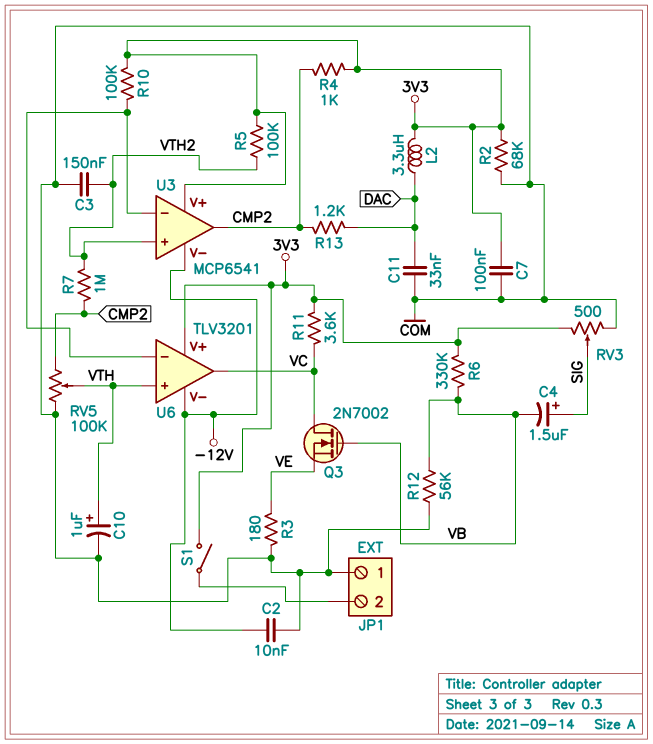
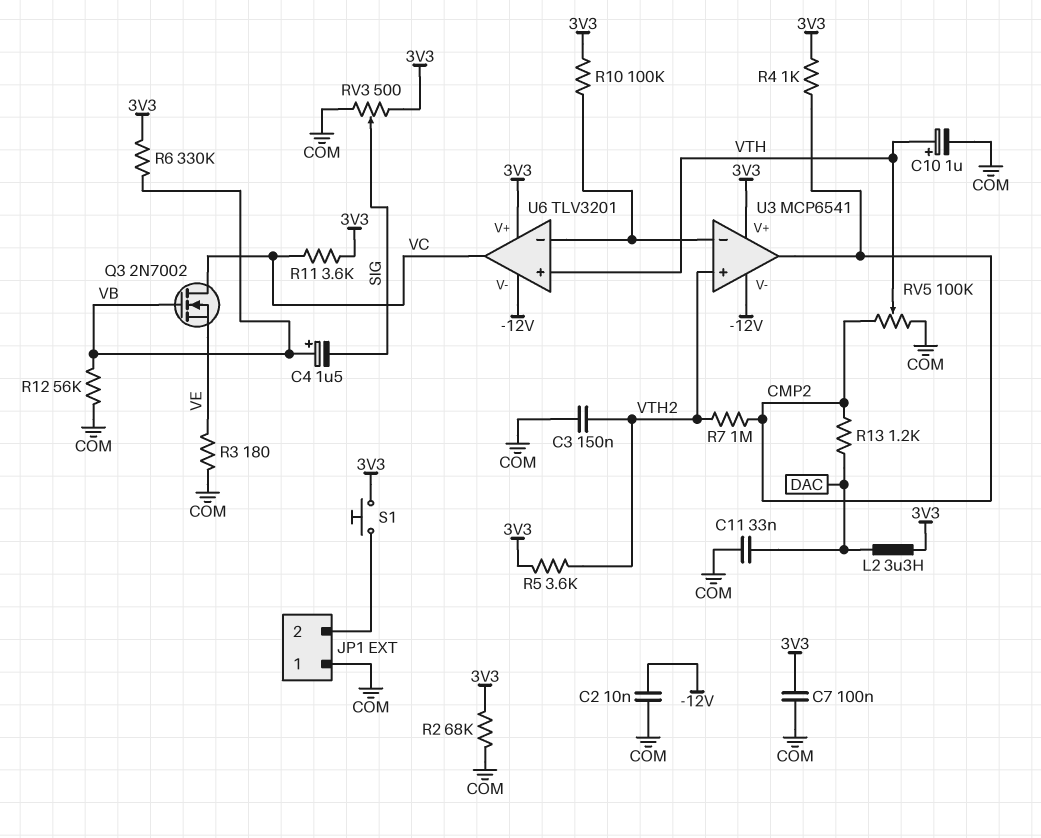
C4: 1.5uF (plus SIG, minus VB) -> 1.5uF (plus VB, minus SIG)
R5: 100k (3V3, VTH2) -> 3.6k (3V3, VTH2)
S1: switch (3V3, JP1/2) -> button (3V3, JP1/2)

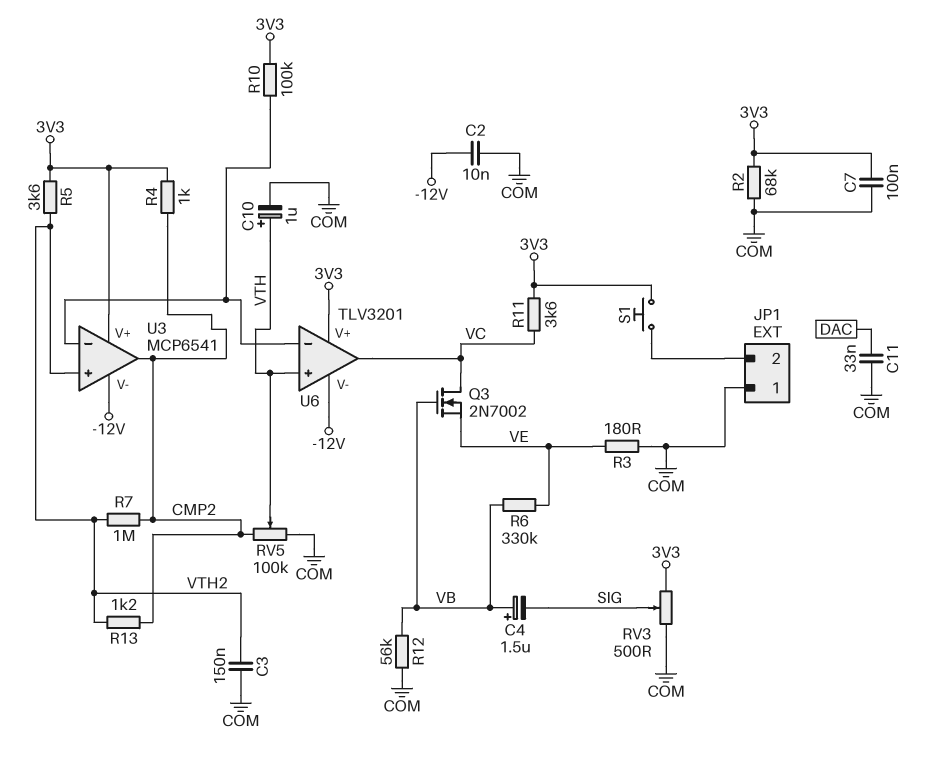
L2: 3.3uH (3V3, DAC) -> none
R6: 330k (3V3, VB) -> 330k (VB, VE)
R13: 1.2k (CMP2, DAC) -> 1.2k (CMP2, VTH2)

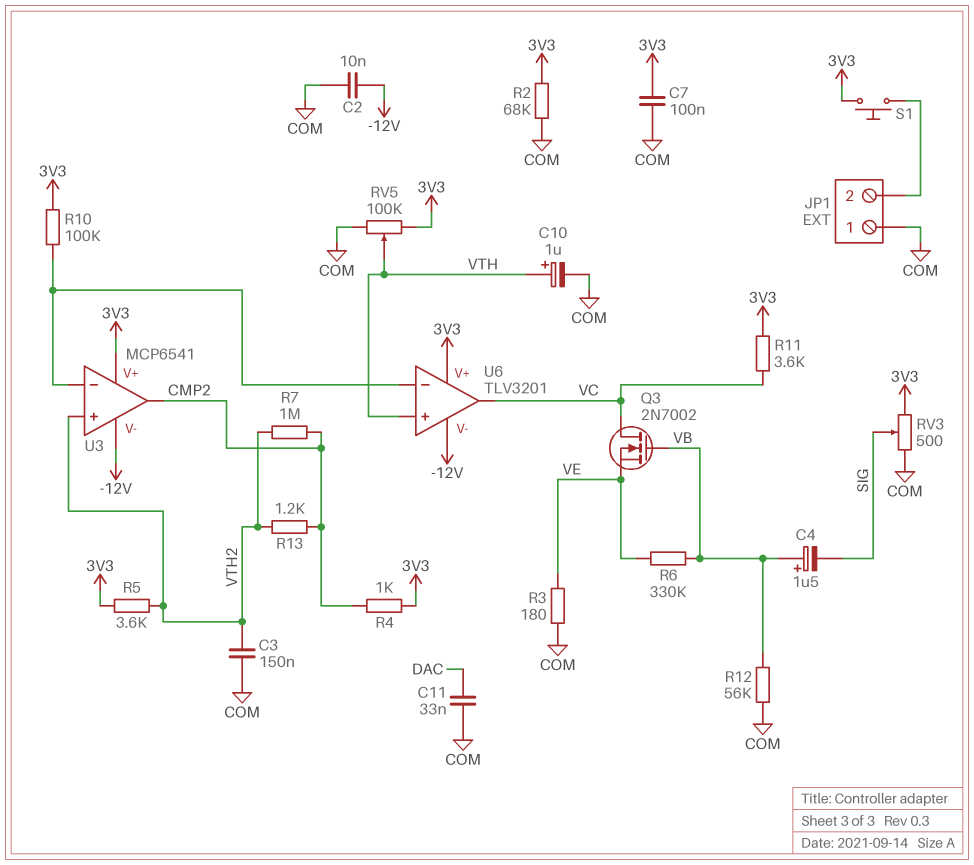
RV5: 100k (CMP2, COM, wiper VTH) -> 100k (3V3, COM, wiper VTH)

